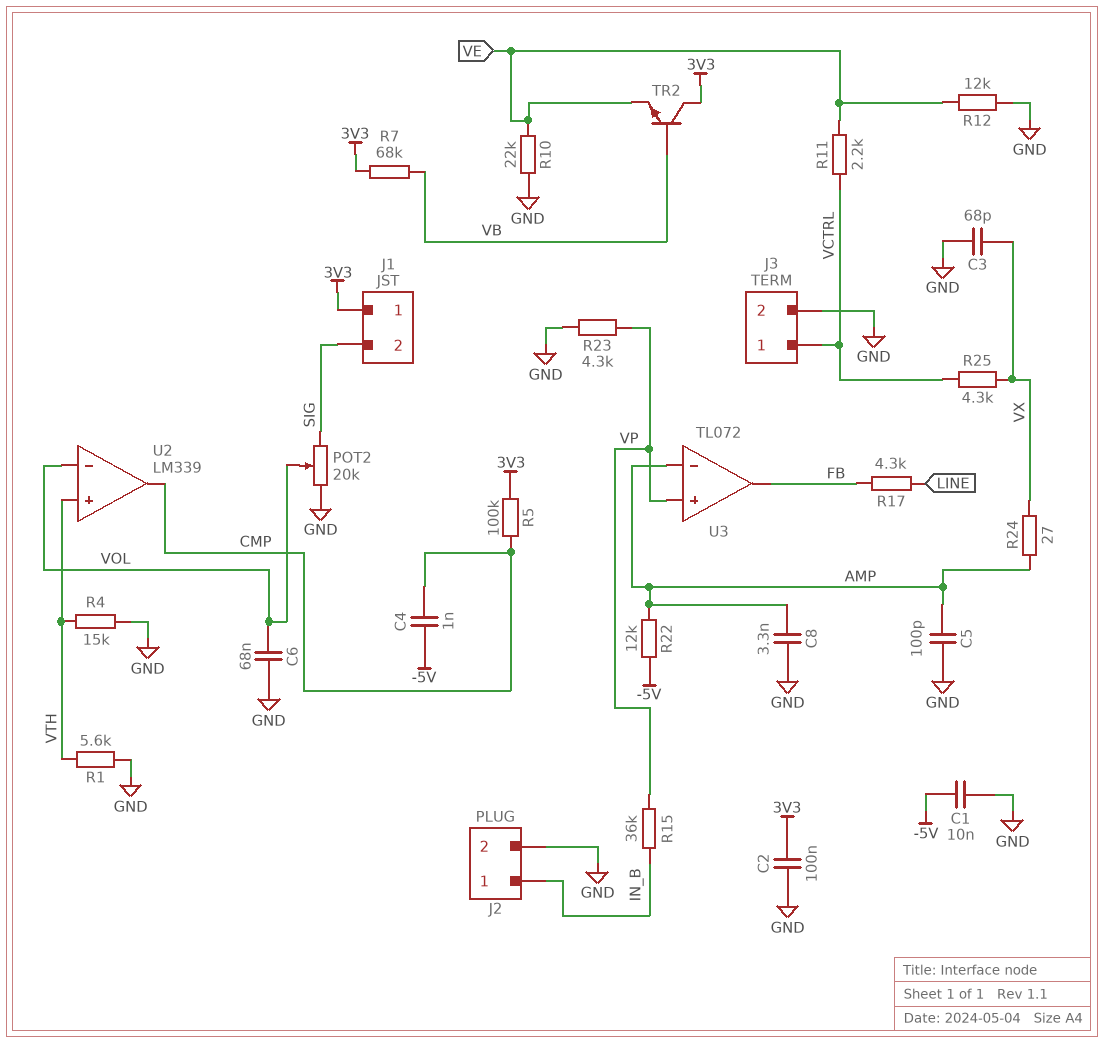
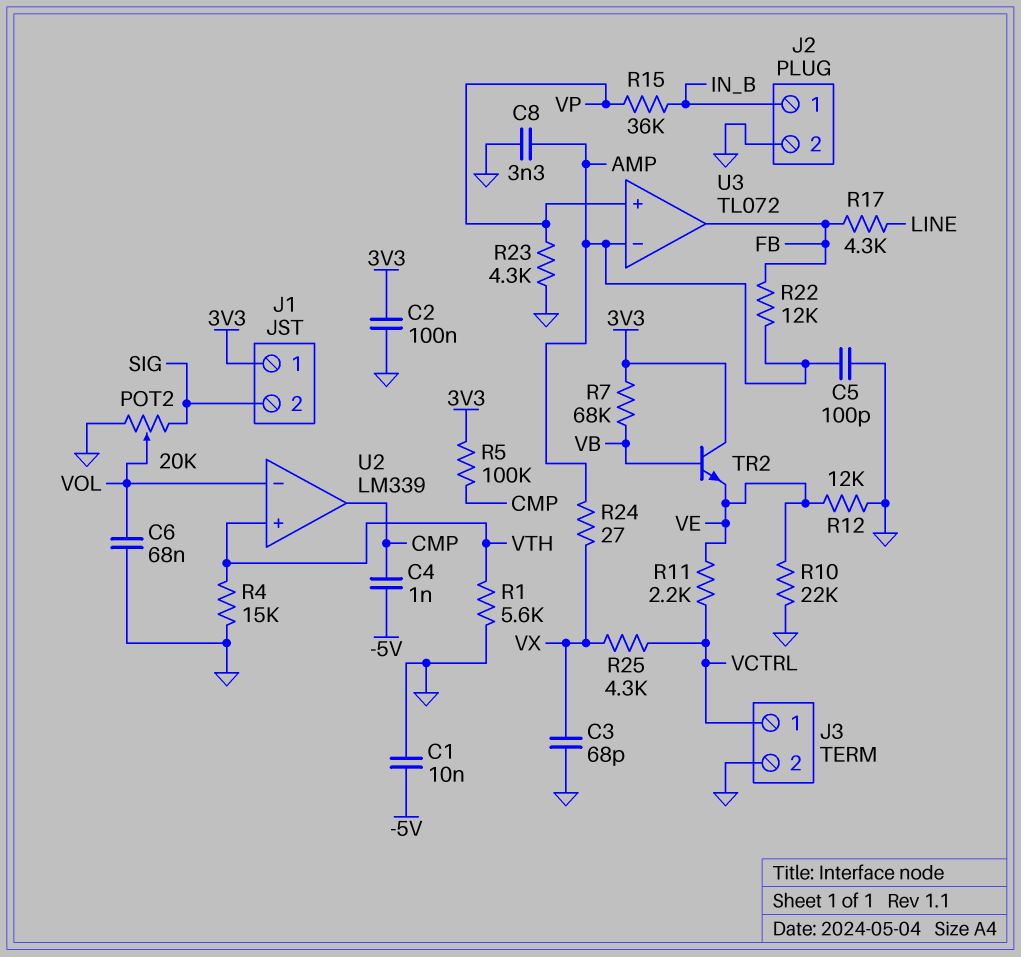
R22: 12k (-5V, AMP) -> 12k (AMP, FB)

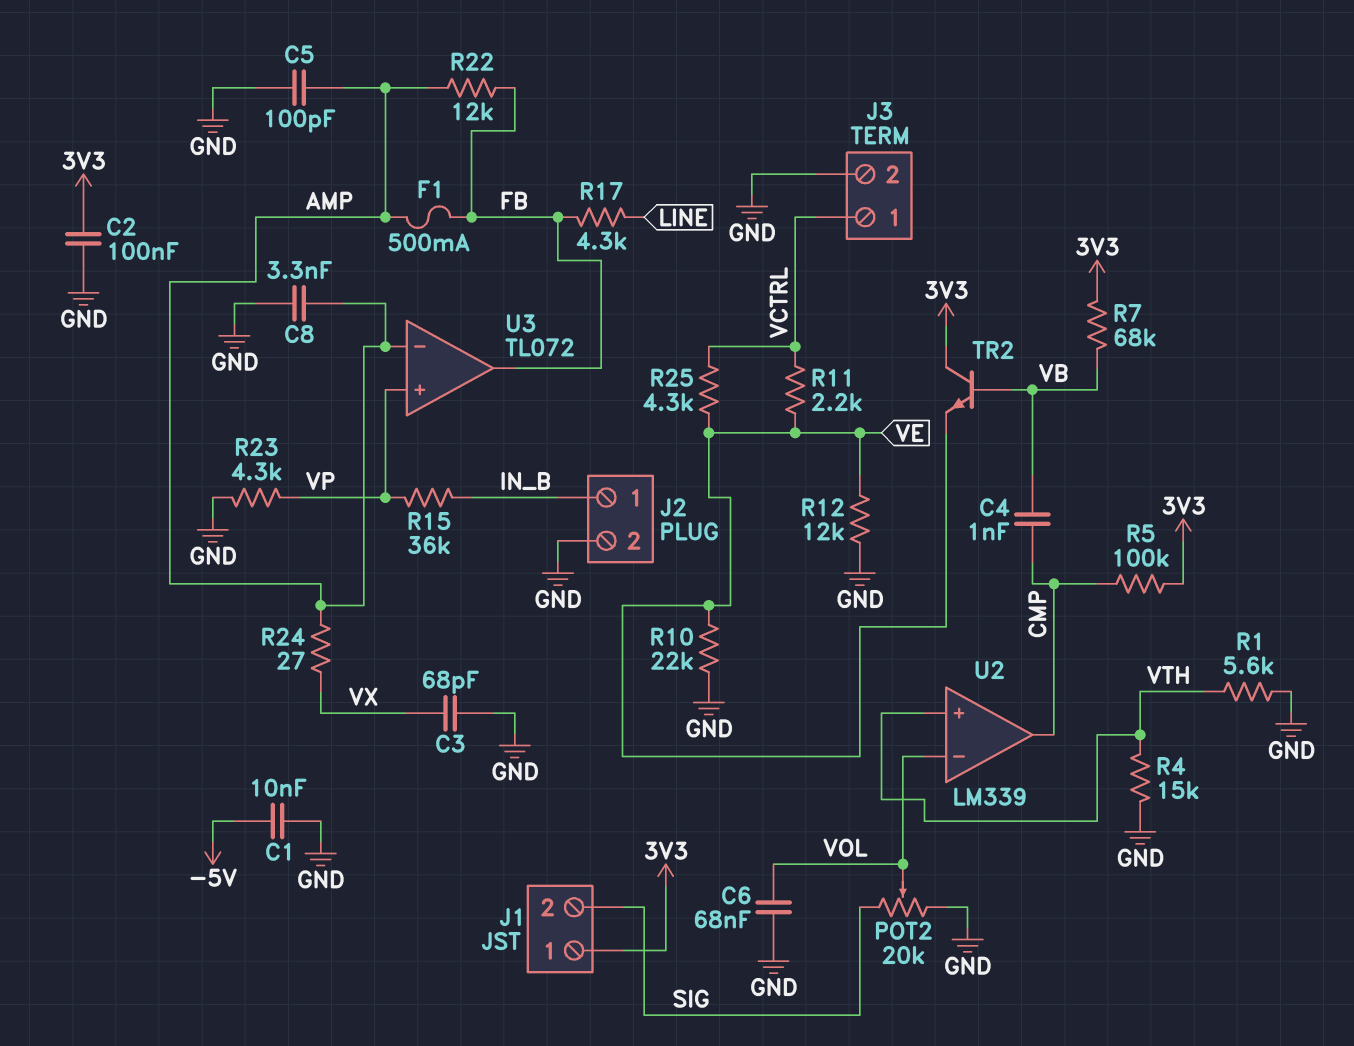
C4: 1nF (-5V, CMP) -> 1nF (CMP, VB)
F1: none -> 500mA (AMP, FB)
R25: 4.3k (VCTRL, VX) -> 4.3k (VCTRL, VE)

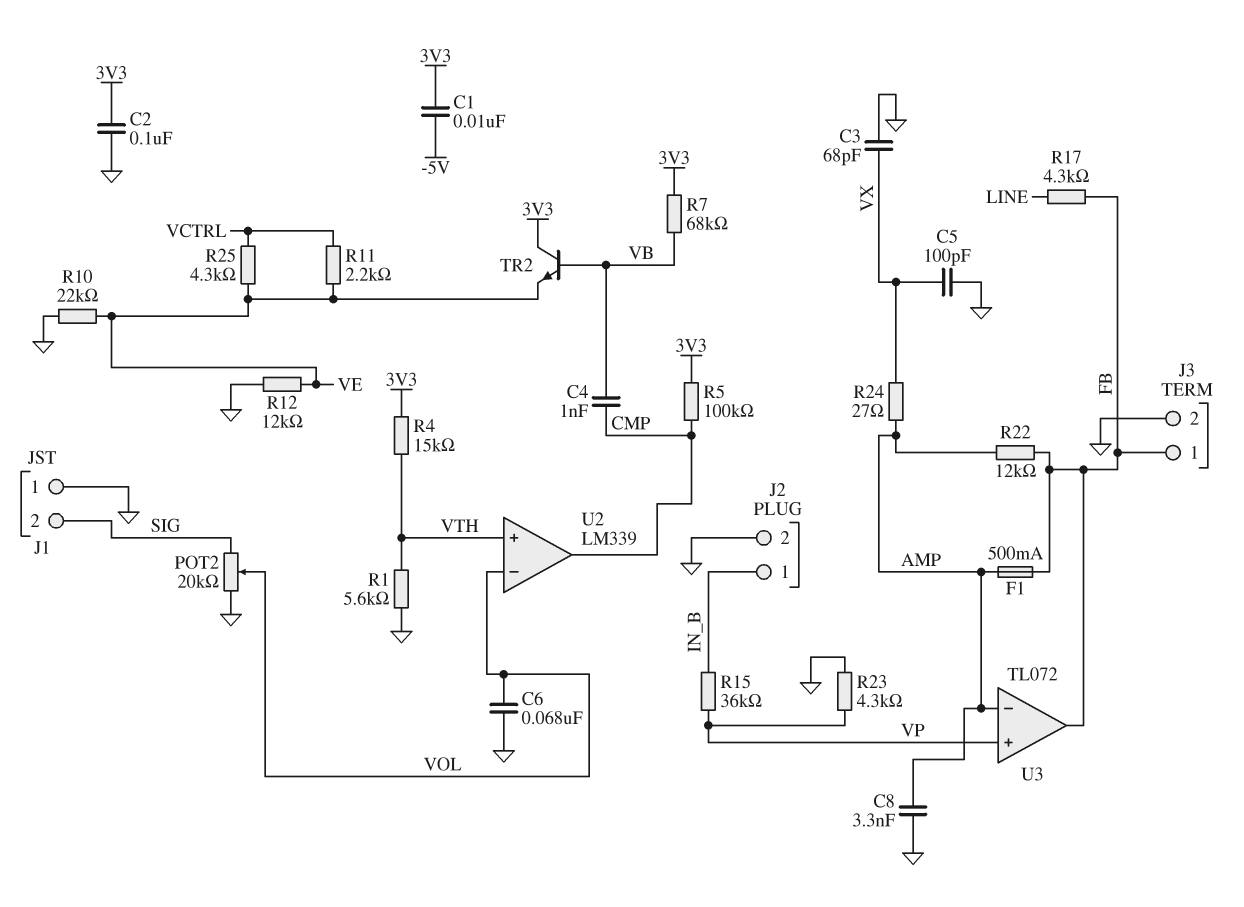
C1: 10nF (-5V, GND) -> 10nF (-5V, 3V3)
C5: 100pF (AMP, GND) -> 100pF (GND, VX)
J1 pin 1: 3V3 -> GND
J3 pin 1: VCTRL -> FB
R4: 15k (GND, VTH) -> 15k (3V3, VTH)

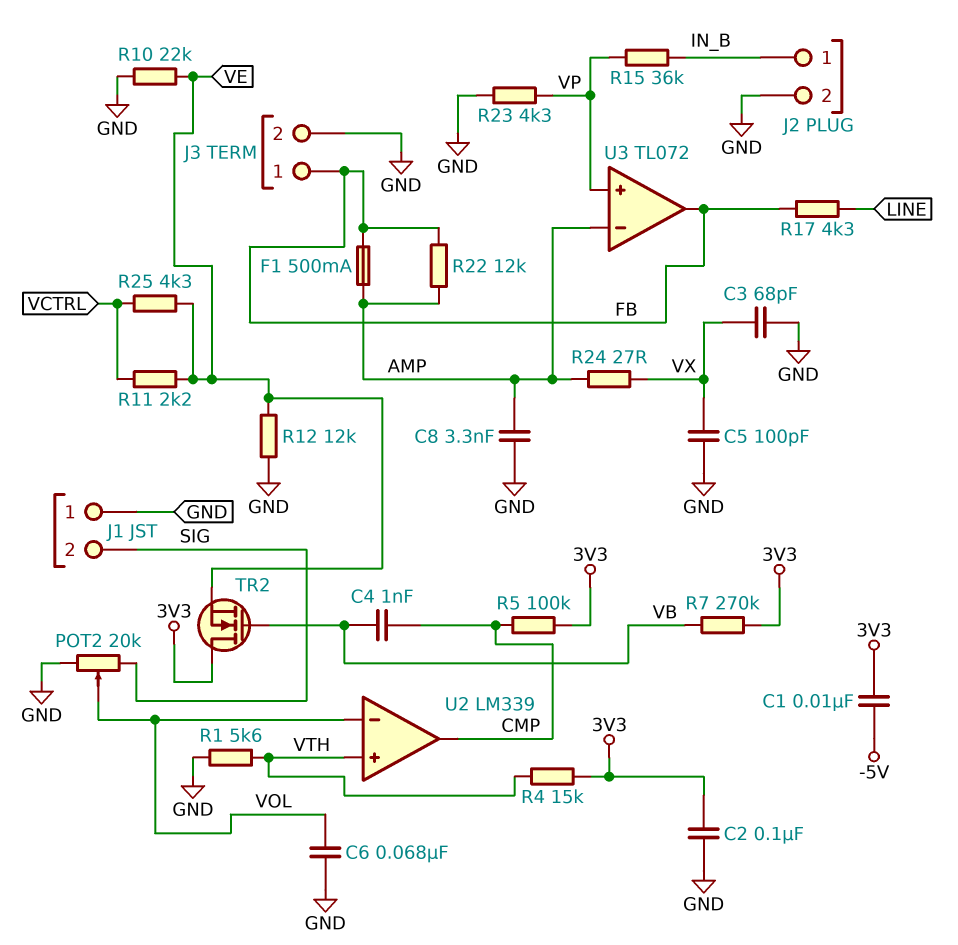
R7: 68k (3V3, VB) -> 270k (3V3, VB)
TR2: NPN (B VB, C 3V3, E VE) -> NMOS (G VB, D 3V3, S VE)

